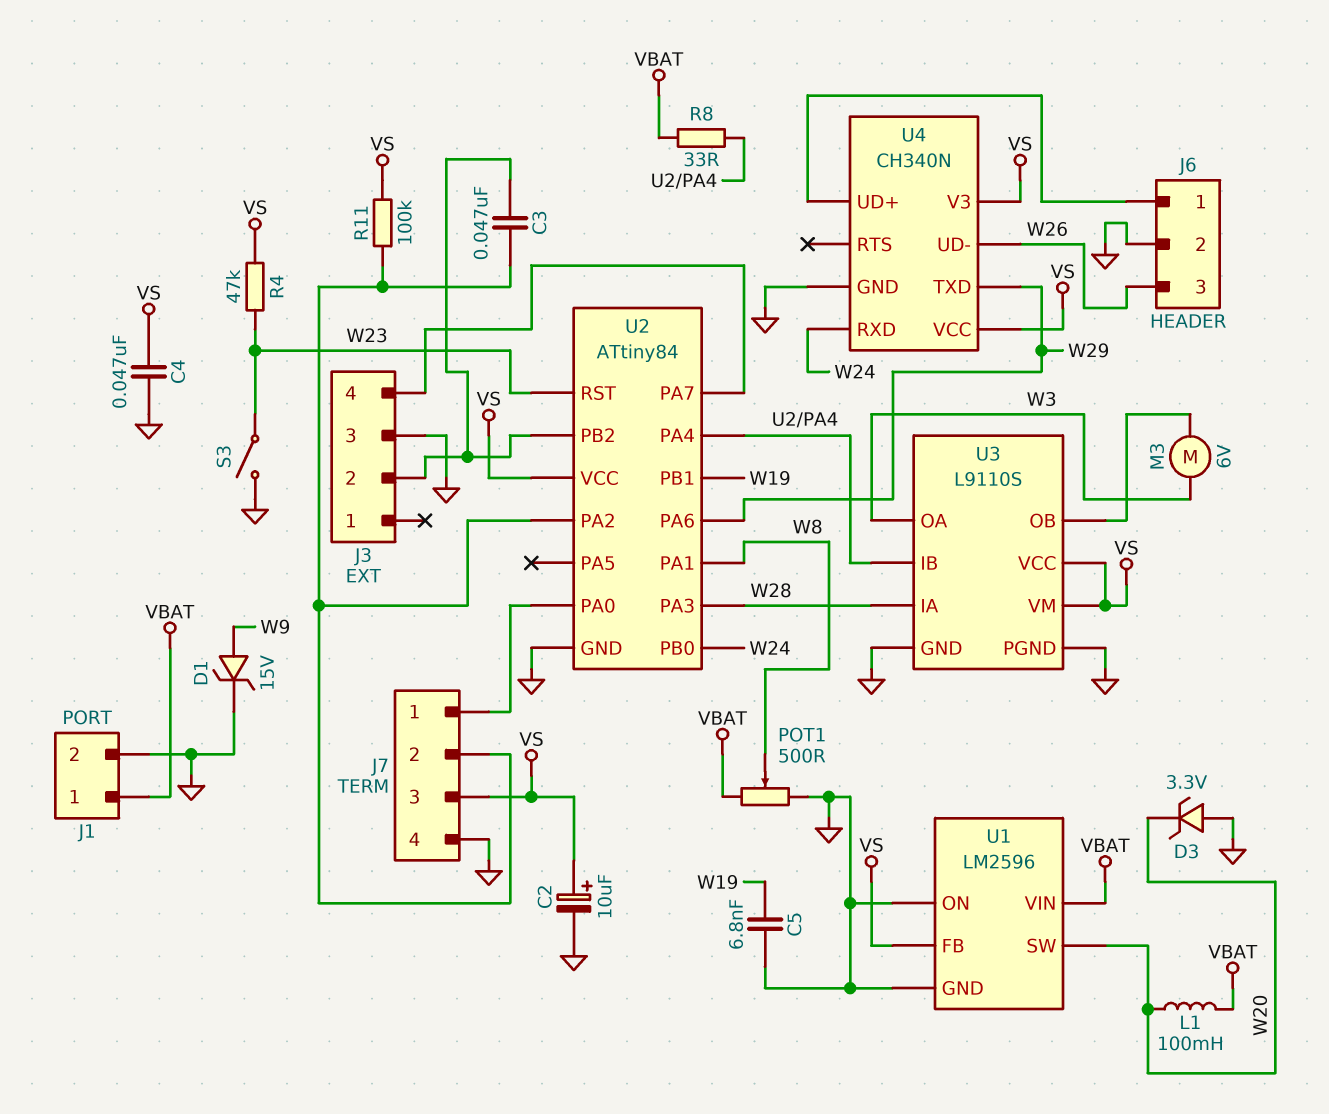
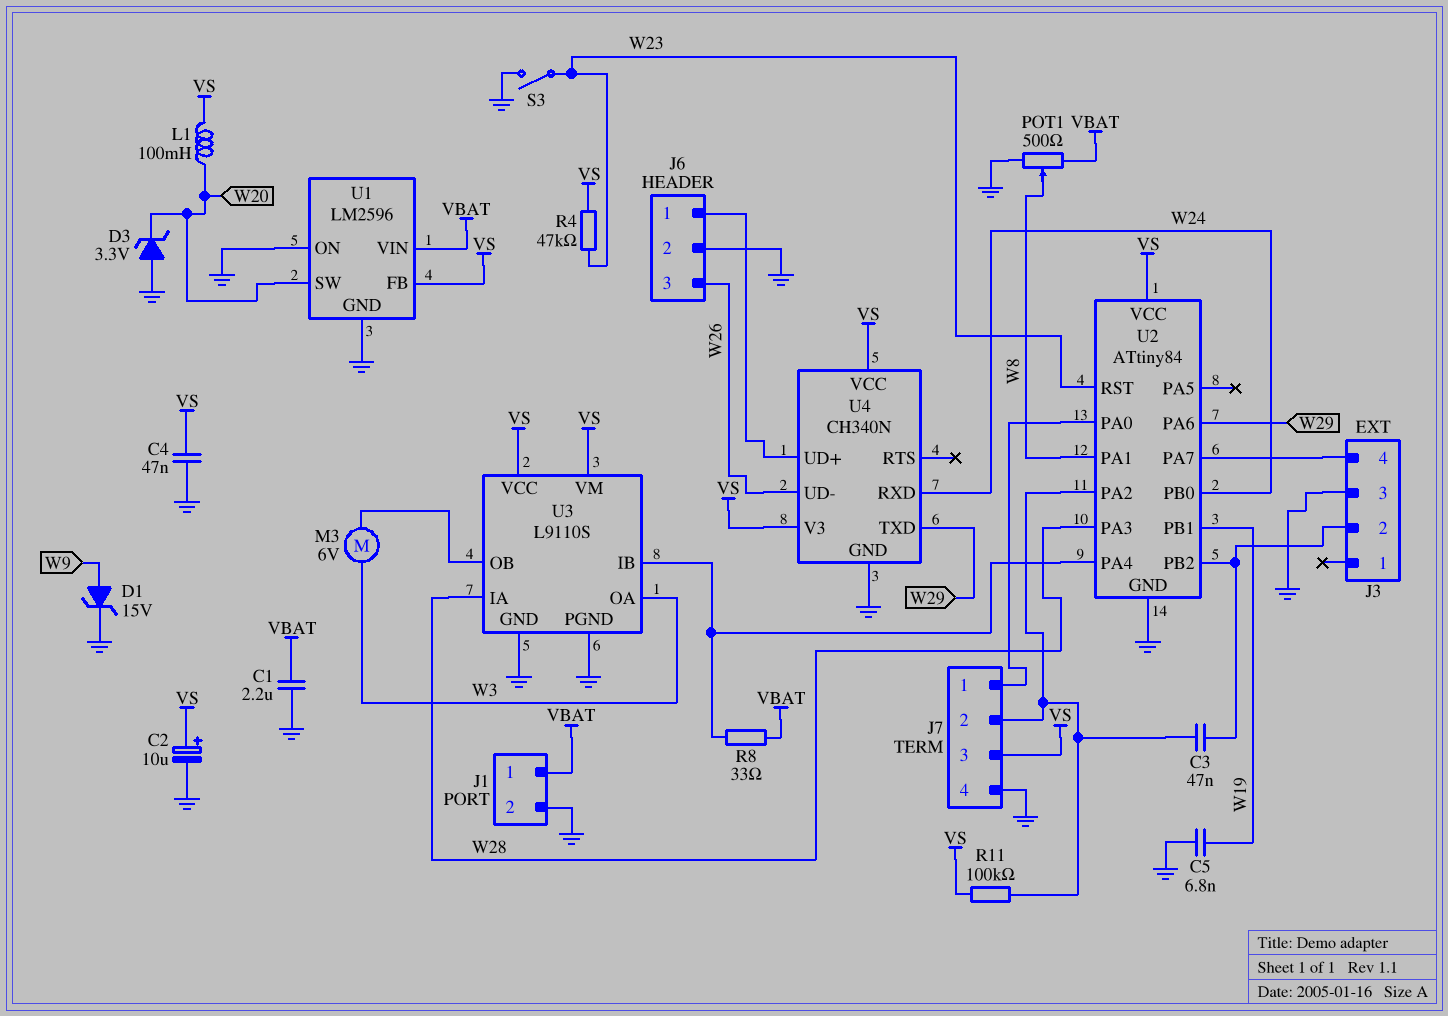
C1: none -> 2.2uF (GND, VBAT)
L1: 100mH (VBAT, W20) -> 100mH (VS, W20)

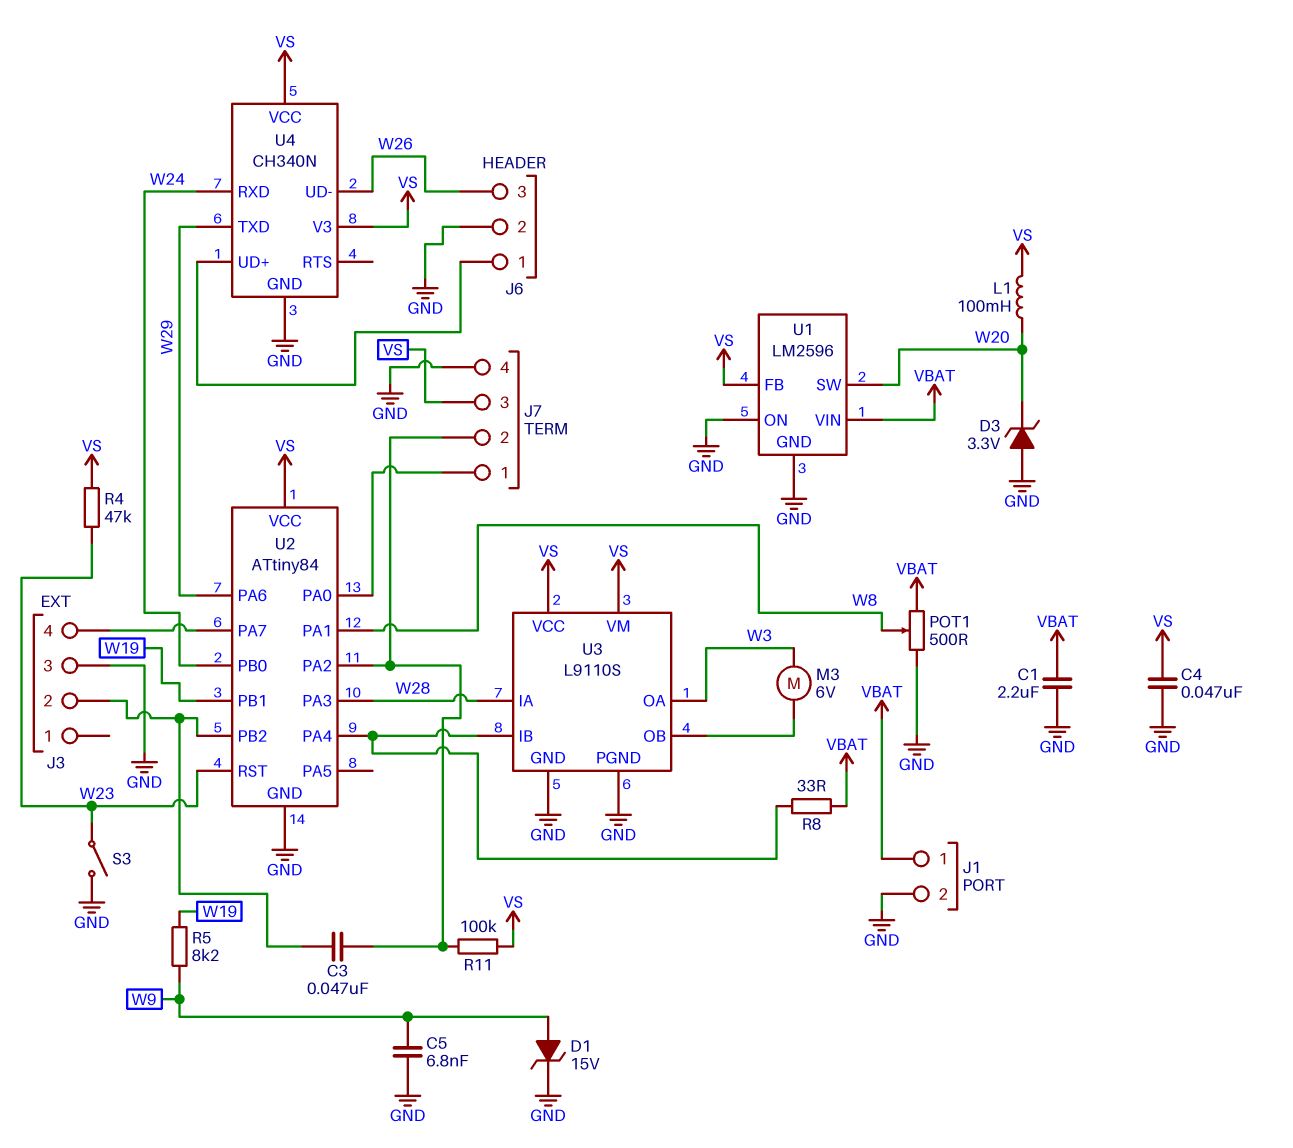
C2: 10uF (plus VS, minus GND) -> none
C5: 6.8nF (GND, W19) -> 6.8nF (GND, W9)
R5: none -> 8.2k (W9, W19)

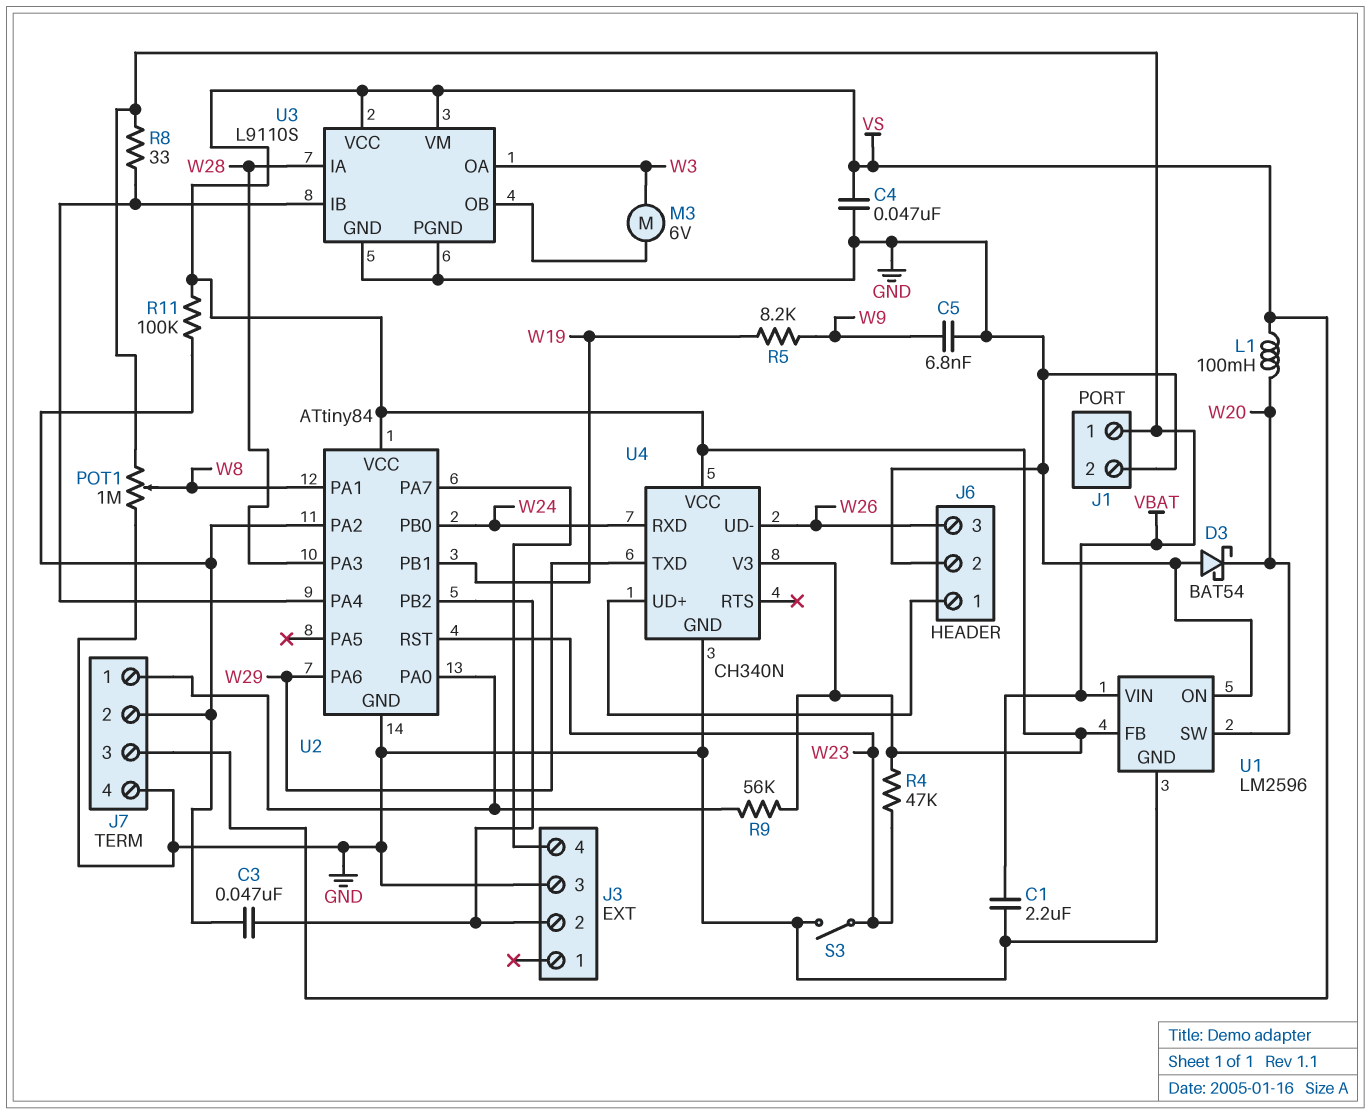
D1: zener 15V (A W9, K GND) -> none
D3: zener 3.3V (A GND, K W20) -> schottky BAT54 (A GND, K W20)
POT1: 500 (GND, VBAT, wiper W8) -> 1M (GND, VBAT, wiper W8)
R9: none -> 56k (J7/1, VS)

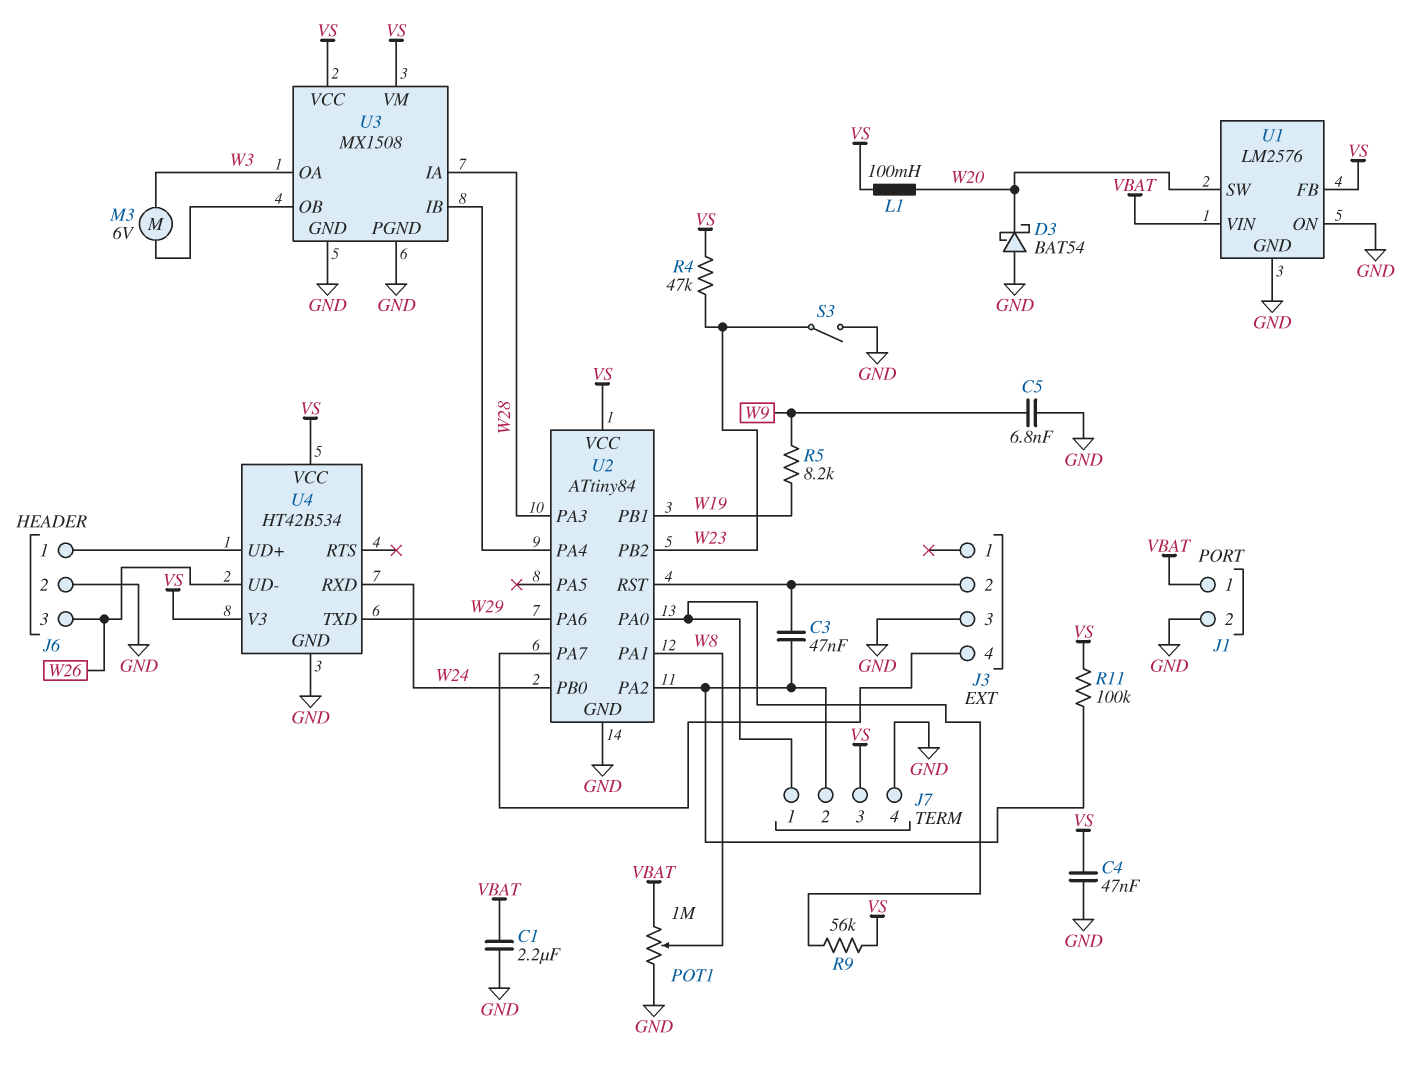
R8: 33 (U2/PA4, VBAT) -> none
U1: LM2596 -> LM2576
U2 pin PB2: J3/2 -> W23
U2 pin RST: W23 -> J3/2
U3: L9110S -> MX1508
U4: CH340N -> HT42B534

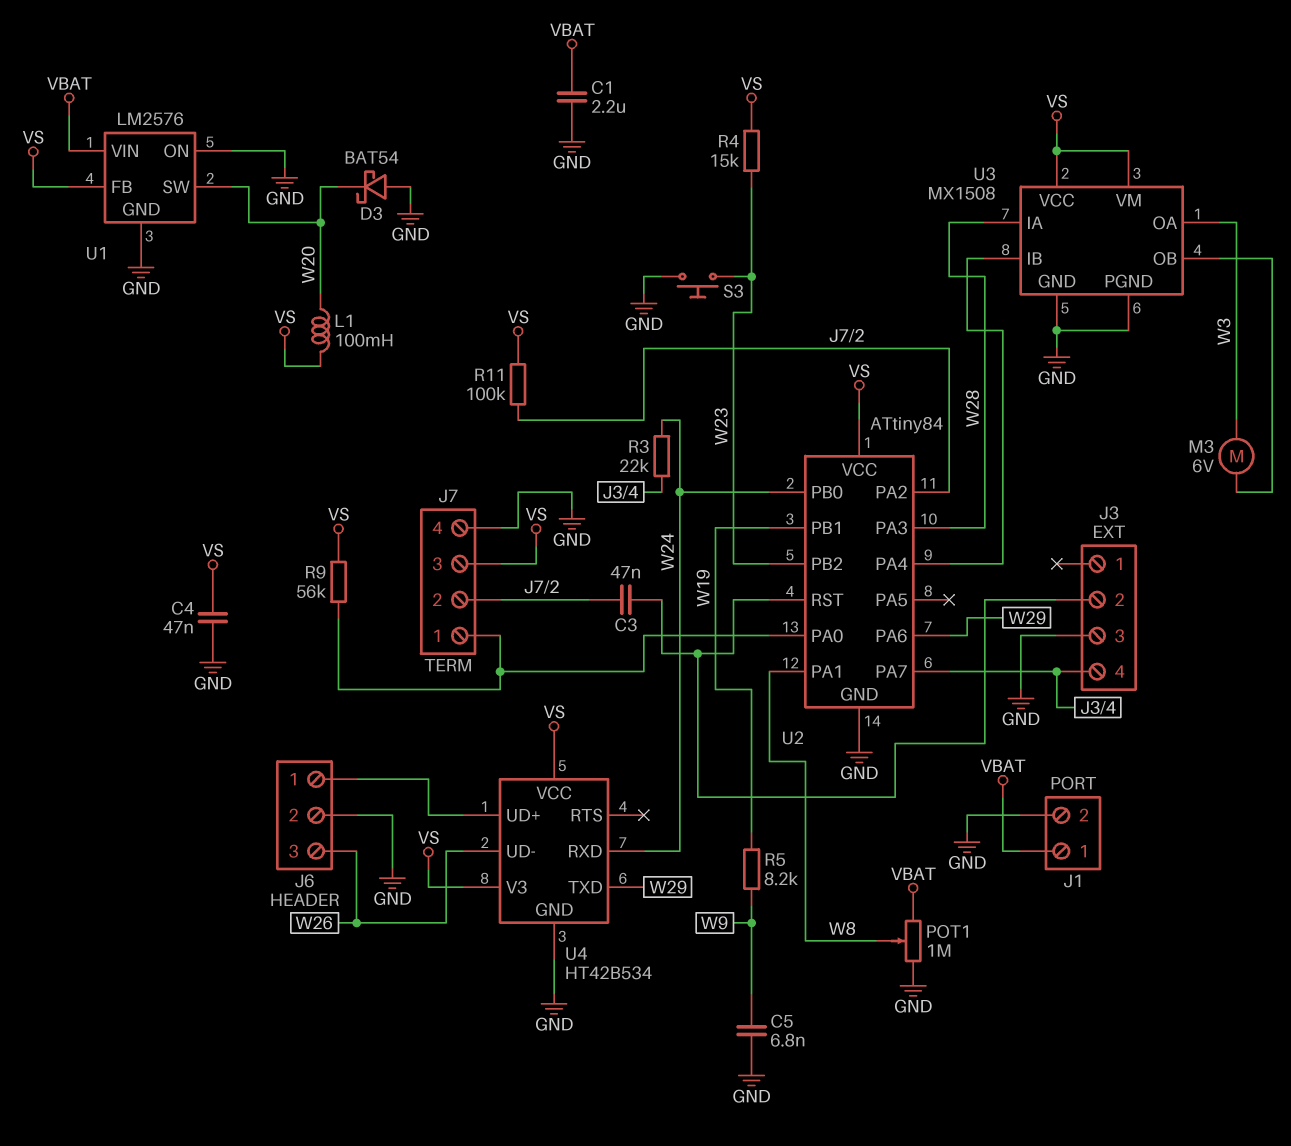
R3: none -> 22k (J3/4, W24)
R4: 47k (VS, W23) -> 15k (VS, W23)
S3: switch (GND, W23) -> button (GND, W23)

